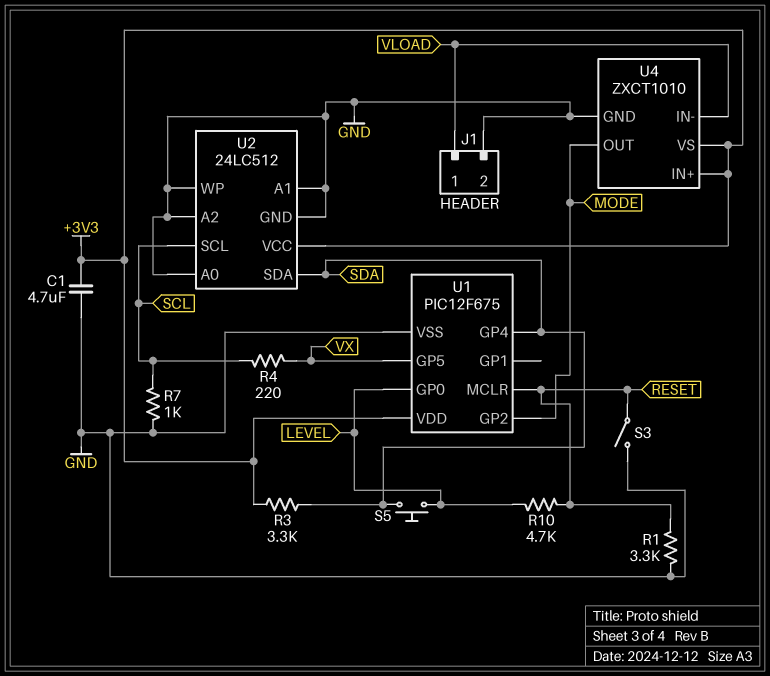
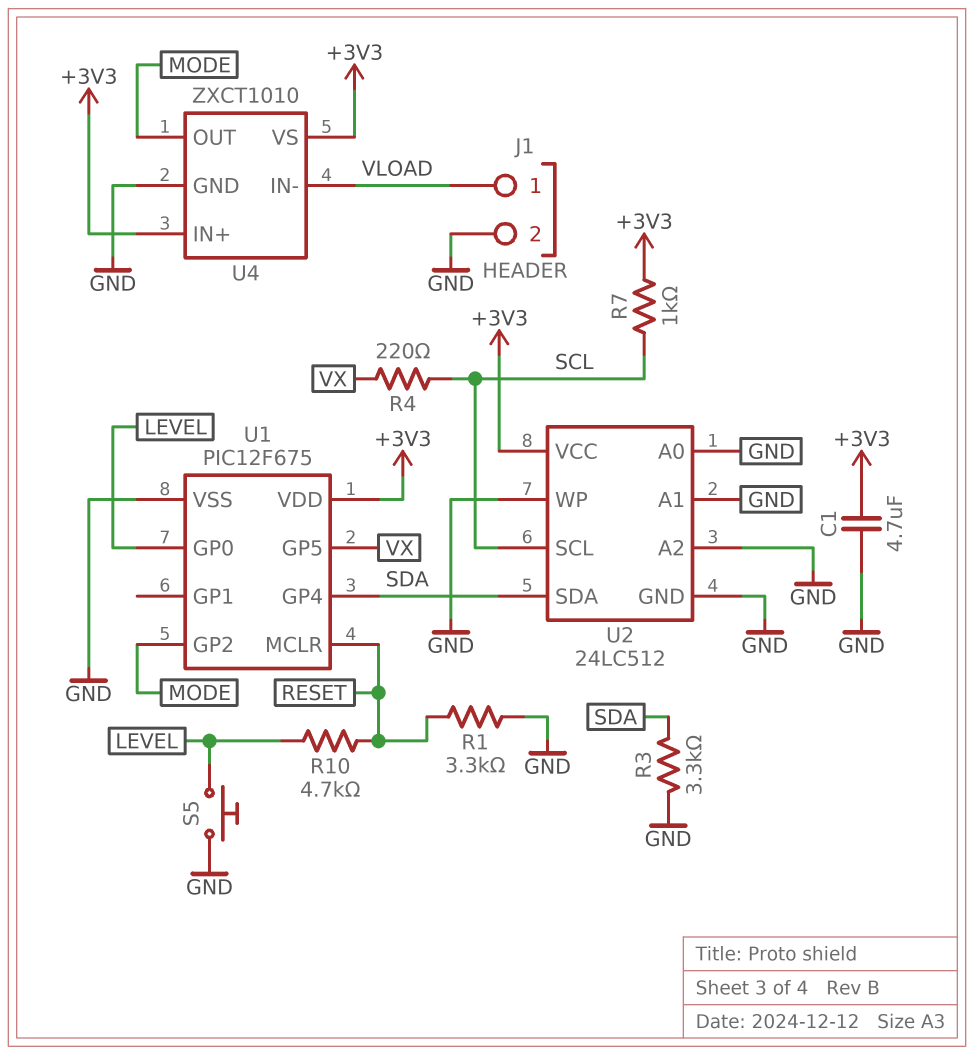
R3: 3.3k (+3V3, SDA) -> 3.3k (GND, SDA)
R7: 1k (GND, SCL) -> 1k (+3V3, SCL)
S3: switch (GND, RESET) -> none
S5: button (LEVEL, SDA) -> button (GND, LEVEL)

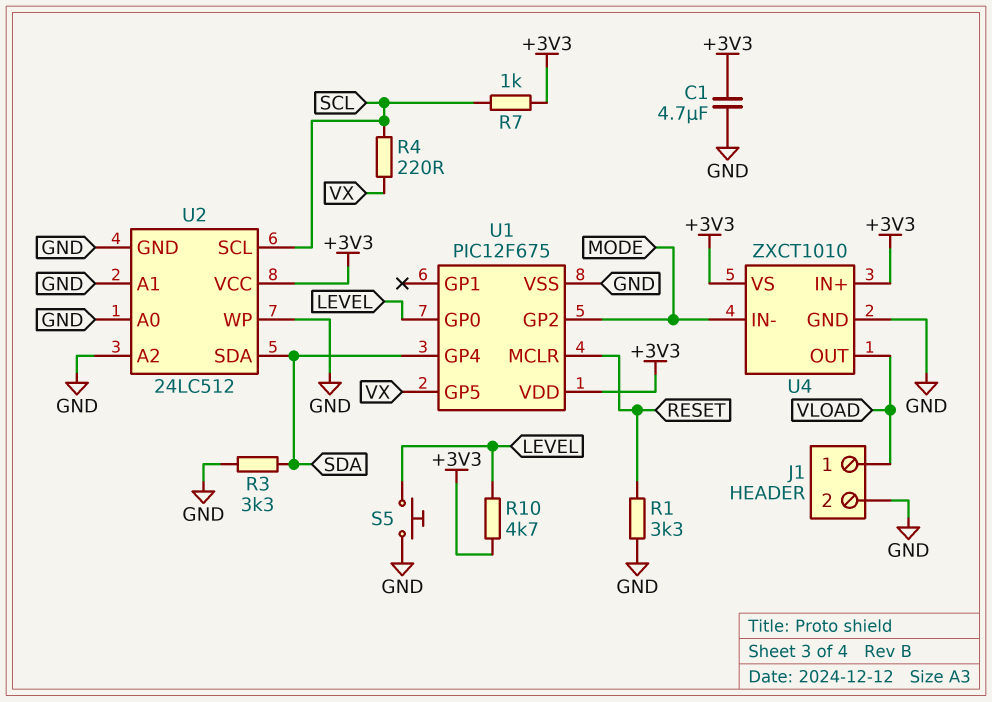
R10: 4.7k (LEVEL, RESET) -> 4.7k (+3V3, LEVEL)
U4 pin IN-: VLOAD -> MODE
U4 pin OUT: MODE -> VLOAD

